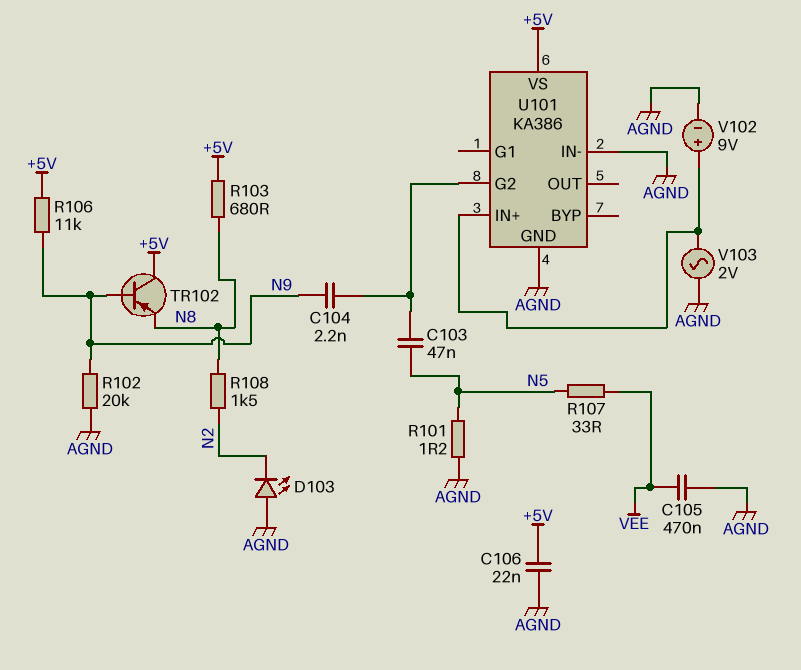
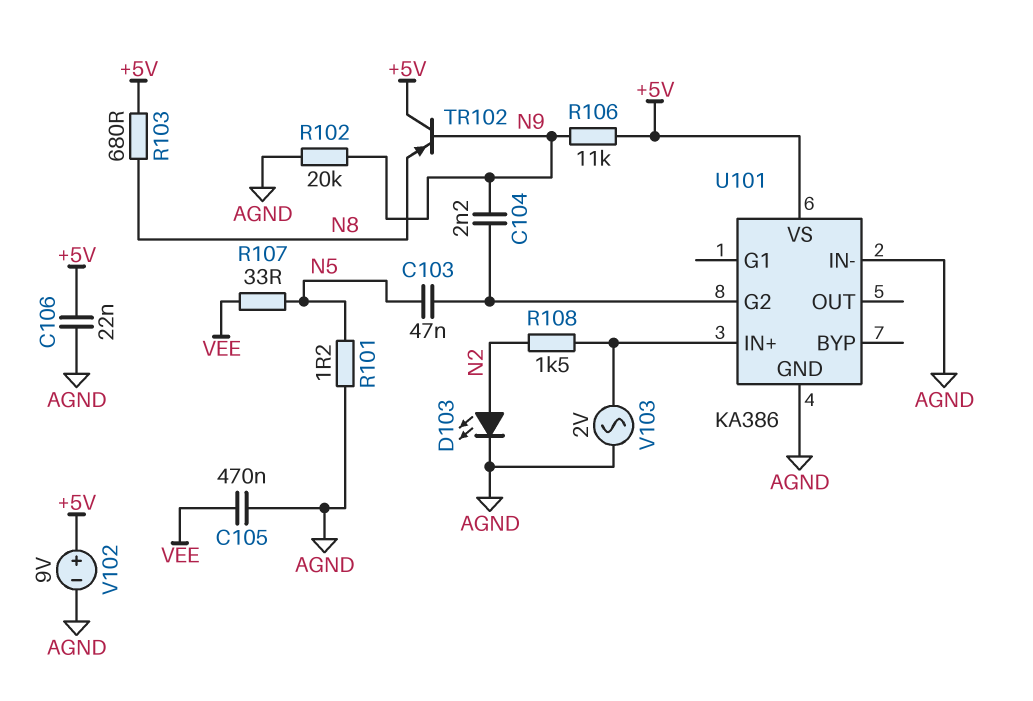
D103: LED (A AGND, K N2) -> LED (A N2, K AGND)
R108: 1.5k (N2, N8) -> 1.5k (N2, U101/IN+)
V102: 9V (plus U101/IN+, minus AGND) -> 9V (plus +5V, minus AGND)

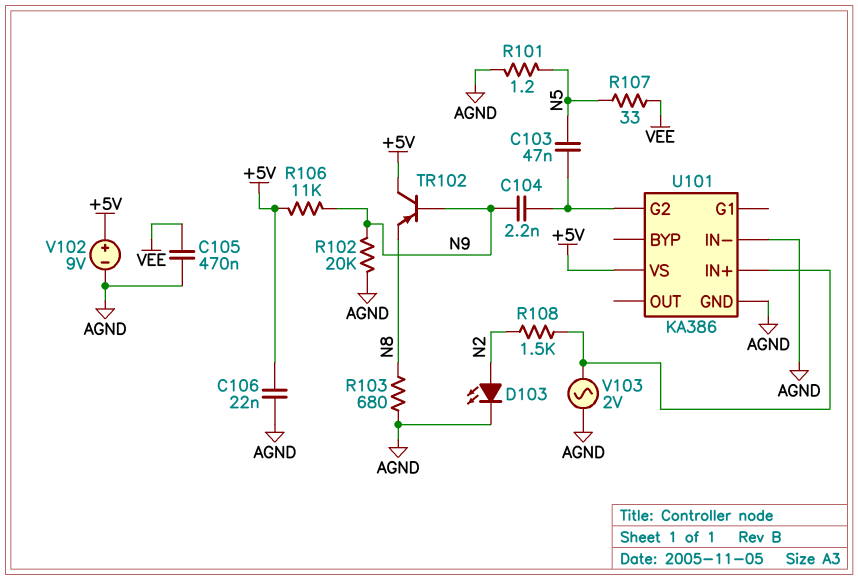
R103: 680 (+5V, N8) -> 680 (AGND, N8)

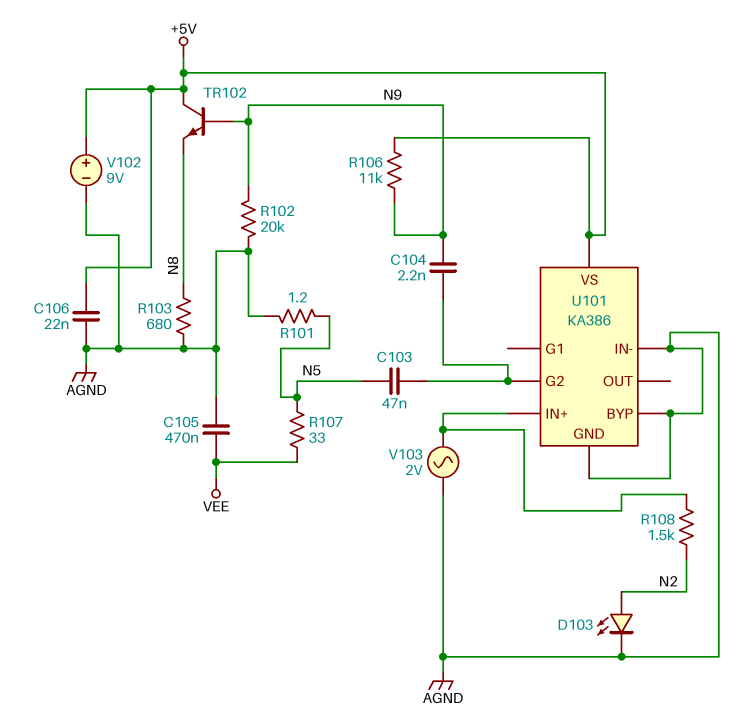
TR102: PNP (B N9, C +5V, E N8) -> NPN (B N9, C +5V, E N8)
U101 pin BYP: none -> AGND

